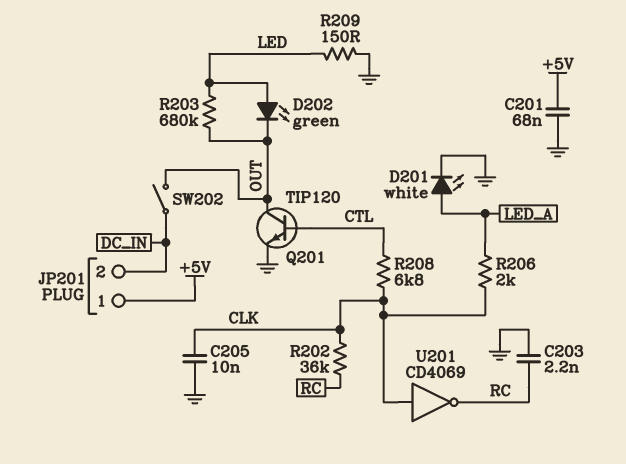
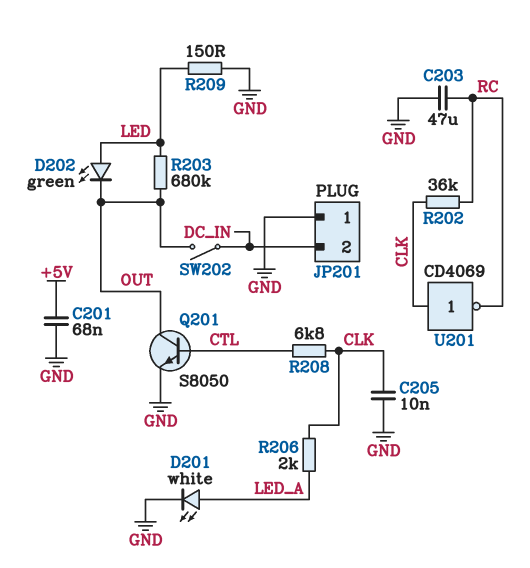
C203: 2.2nF (GND, RC) -> 47uF (GND, RC)
JP201 pin 1: +5V -> GND
Q201: NPN TIP120 (B CTL, C OUT, E GND) -> NPN S8050 (B CTL, C OUT, E GND)

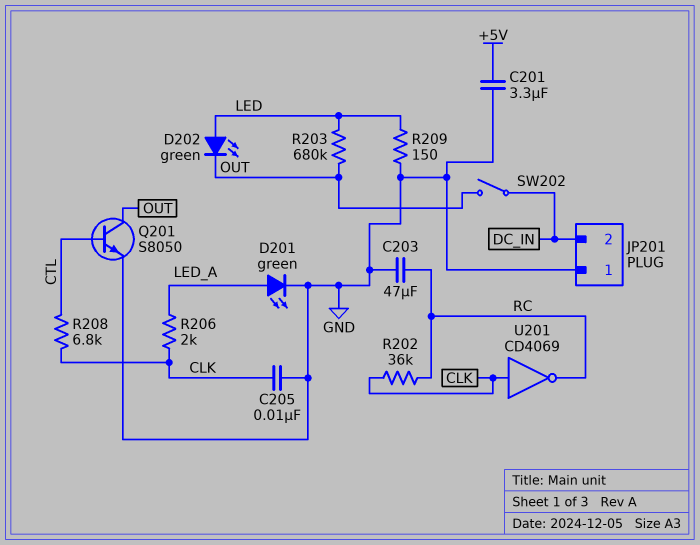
C201: 68nF (+5V, GND) -> 3.3uF (+5V, GND)
D201: LED white (A LED_A, K GND) -> LED green (A LED_A, K GND)

